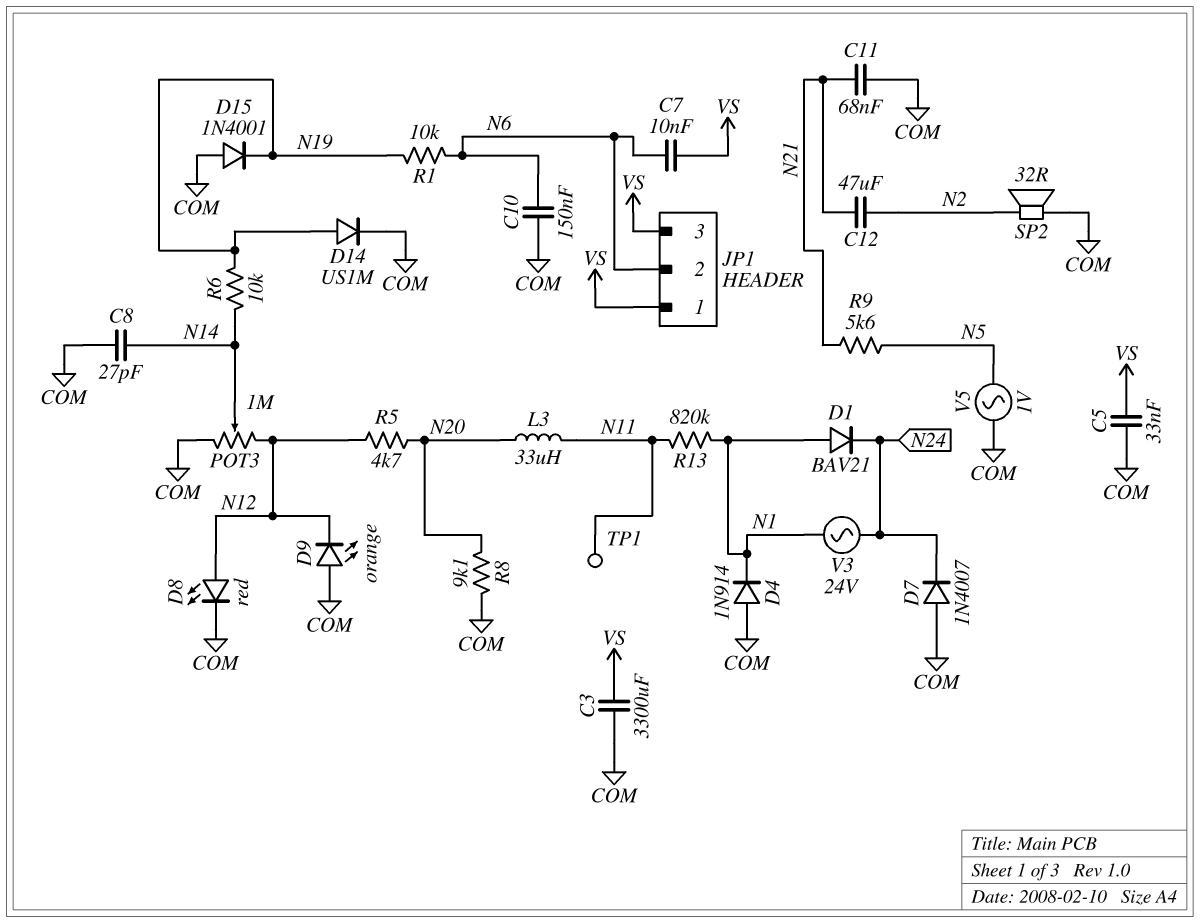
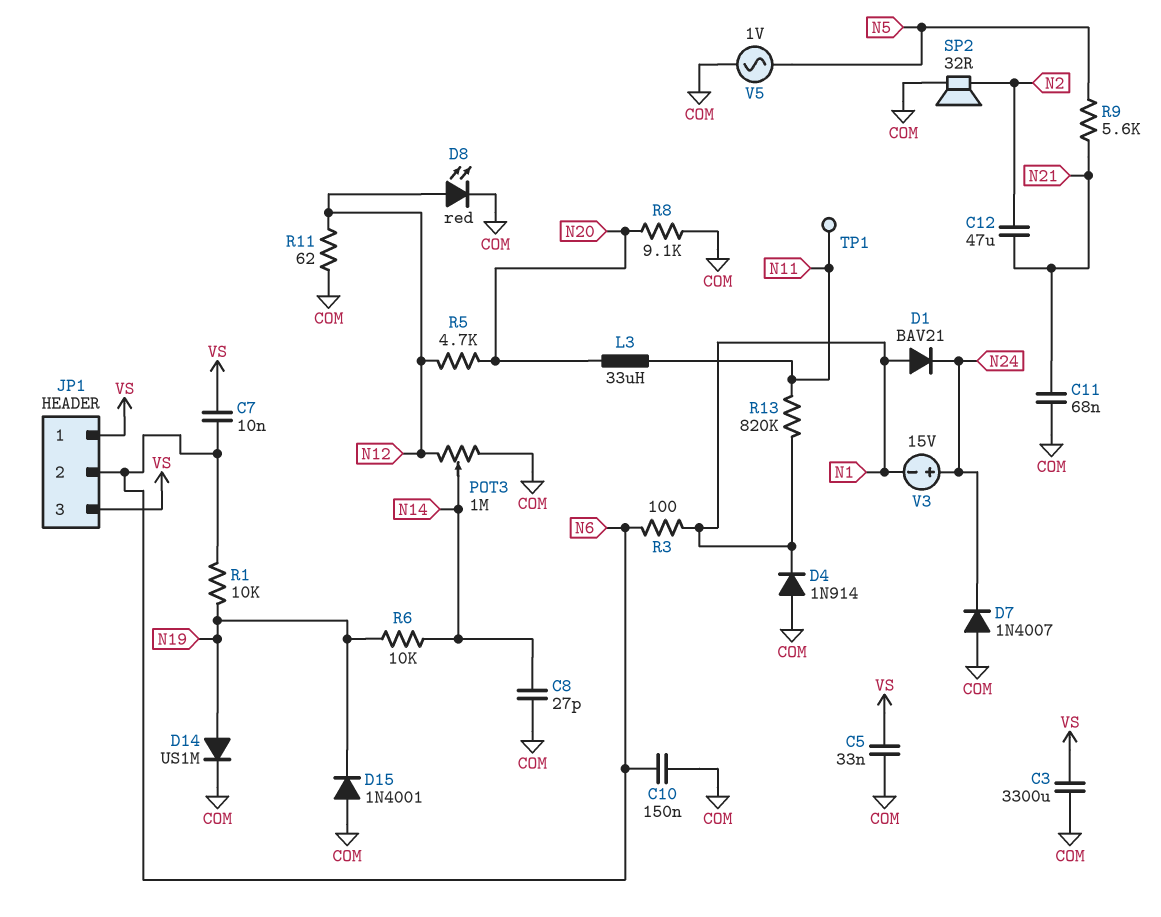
D9: LED orange (A COM, K N12) -> none
R3: none -> 100 (N1, N6)
R11: none -> 62 (COM, N12)
V3: AC 24V (N1, N24) -> 15V (plus N24, minus N1)

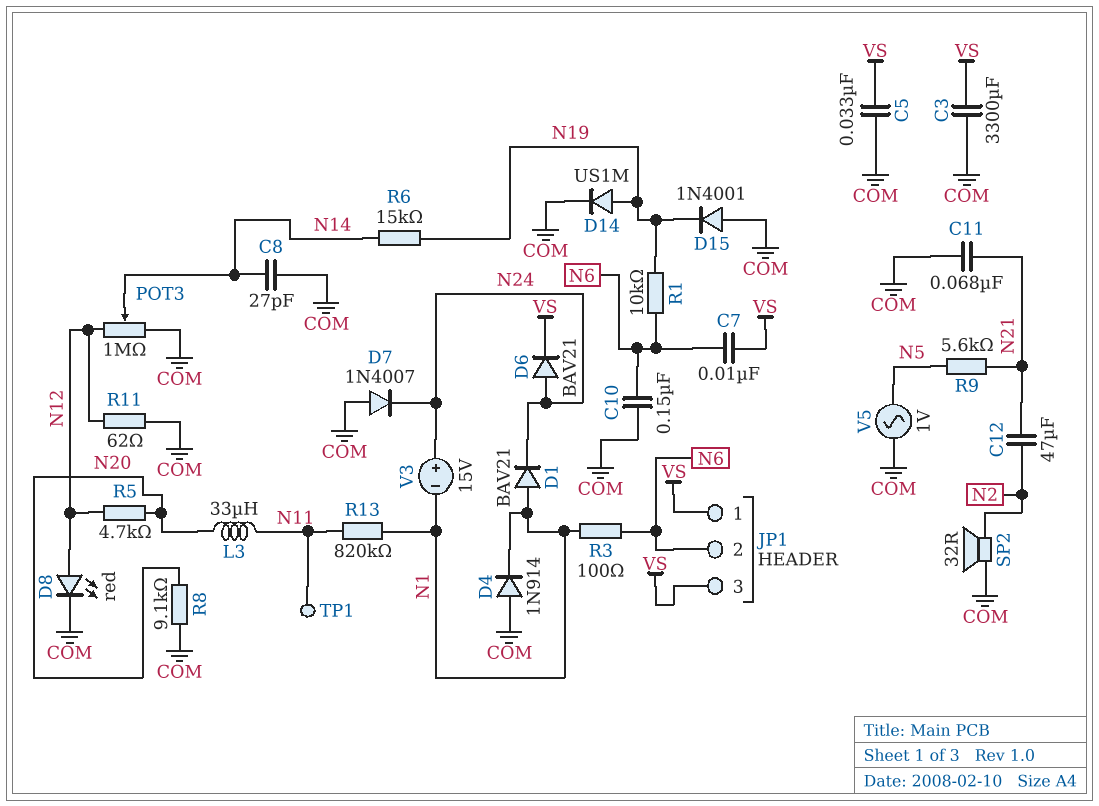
D6: none -> diode BAV21 (A N24, K VS)
R6: 10k (N14, N19) -> 15k (N14, N19)

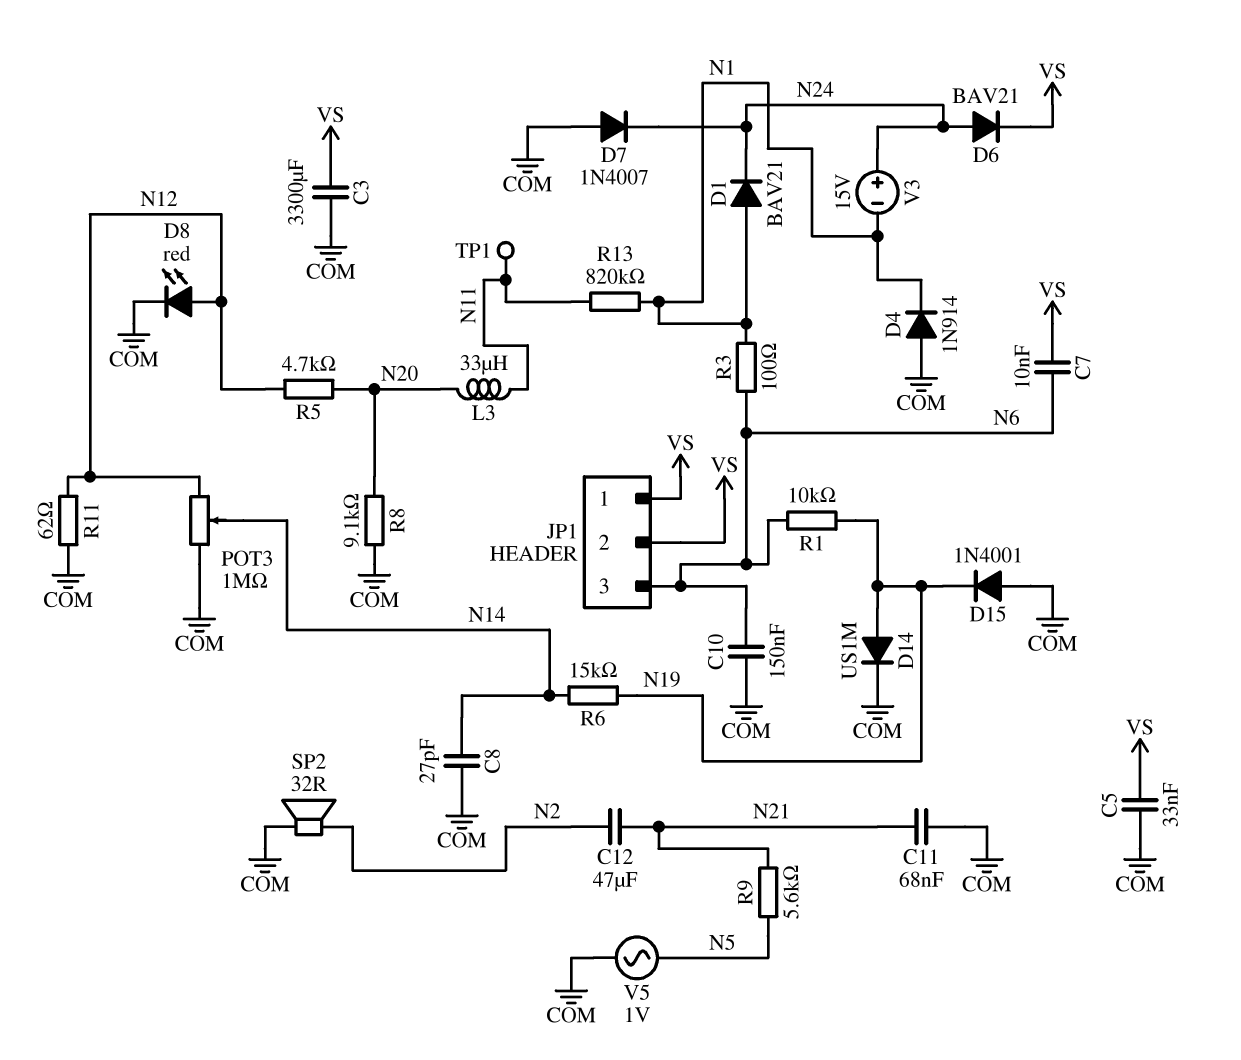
JP1 pin 2: N6 -> VS
JP1 pin 3: VS -> N6

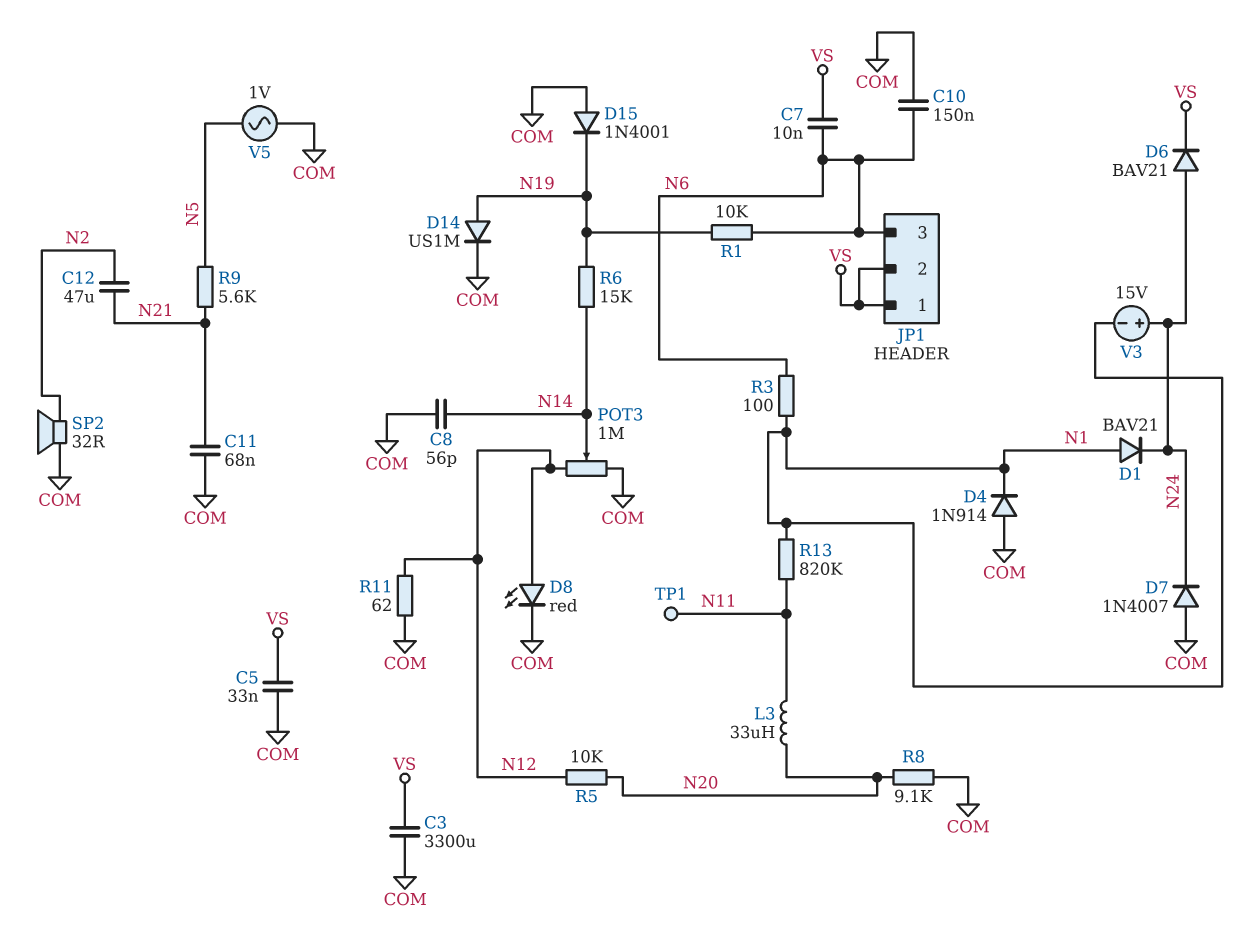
C8: 27pF (COM, N14) -> 56pF (COM, N14)
R5: 4.7k (N12, N20) -> 10k (N12, N20)

